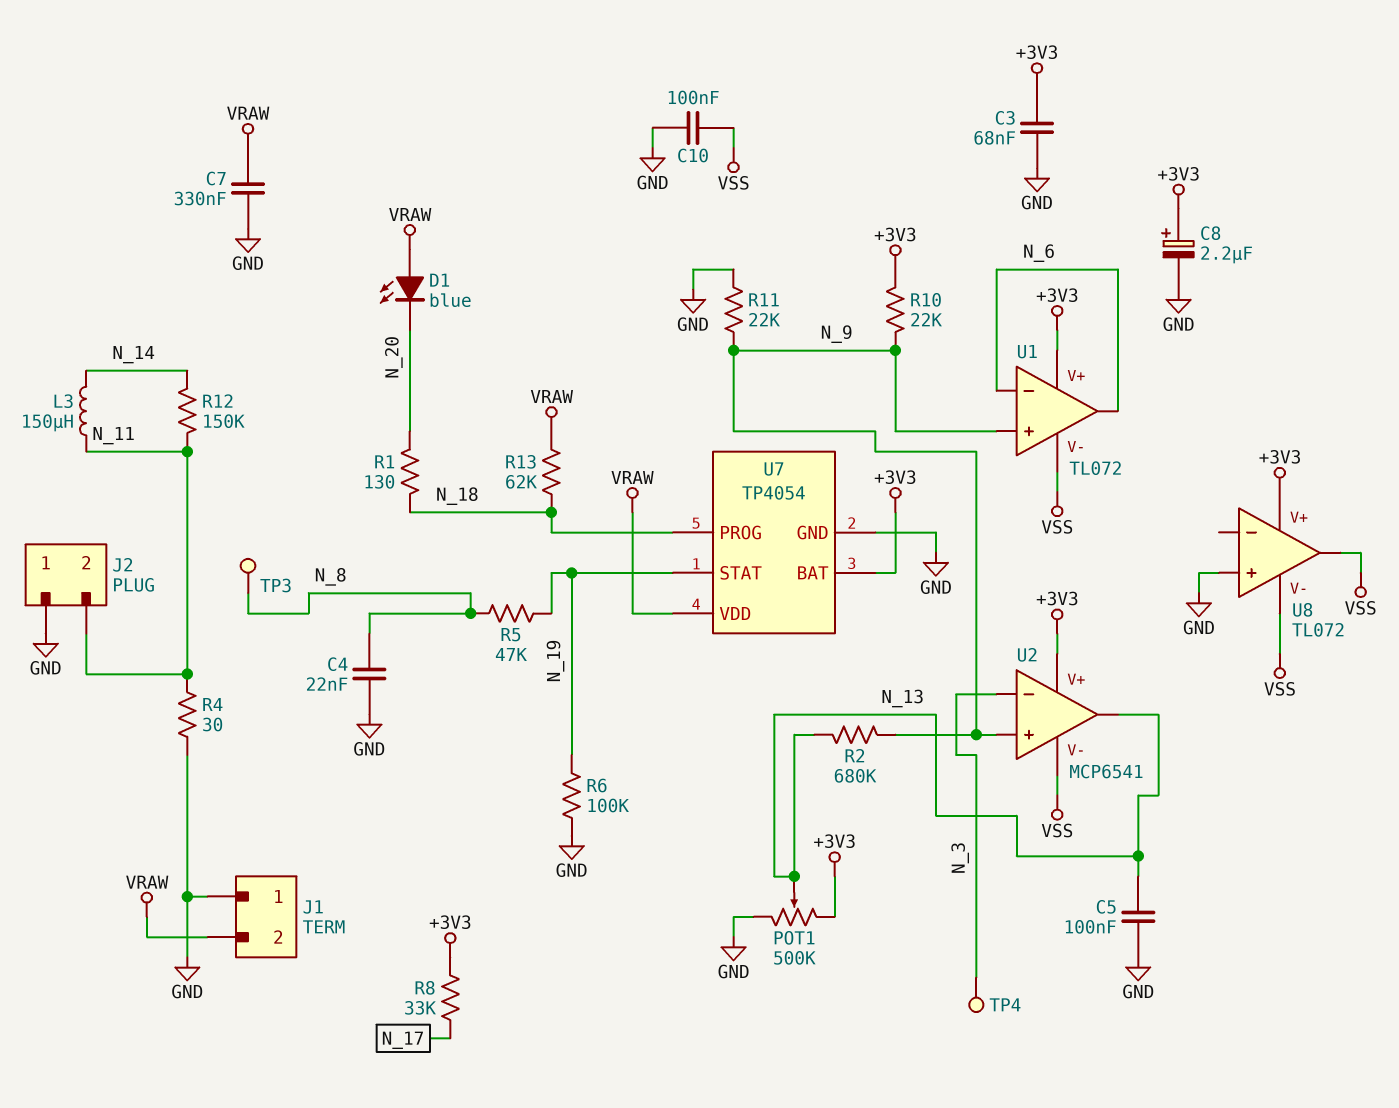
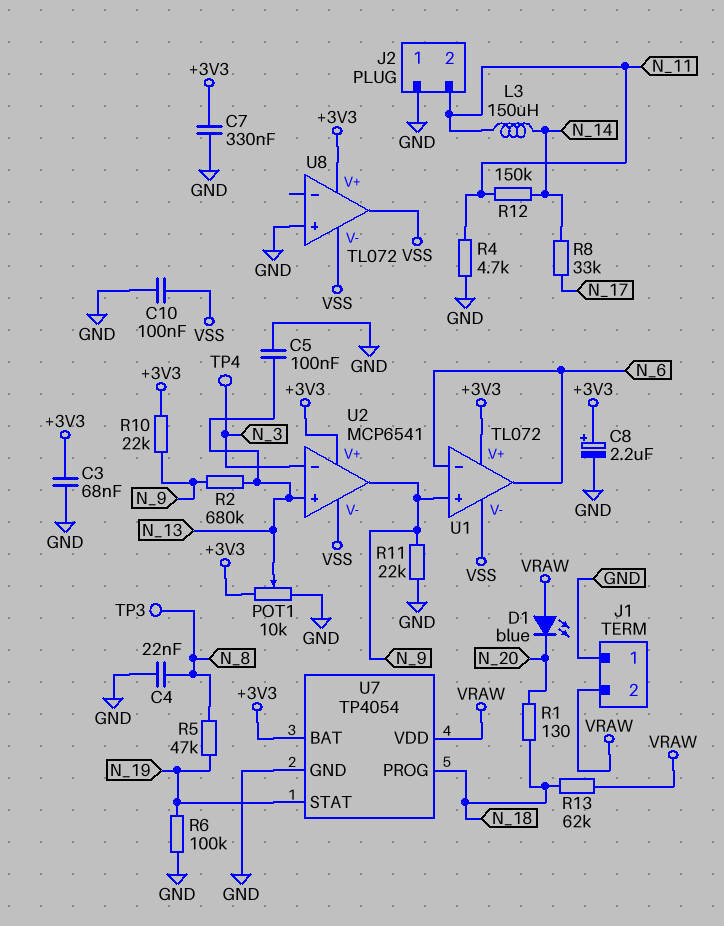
C7: 330nF (GND, VRAW) -> 330nF (+3V3, GND)
POT1: 500k (+3V3, GND, wiper N_13) -> 10k (+3V3, GND, wiper N_13)
R4: 30 (GND, N_11) -> 4.7k (GND, N_11)
R8: 33k (+3V3, N_17) -> 33k (N_14, N_17)
U2 pin in+: N_9 -> N_13
U2 pin out: N_13 -> N_9

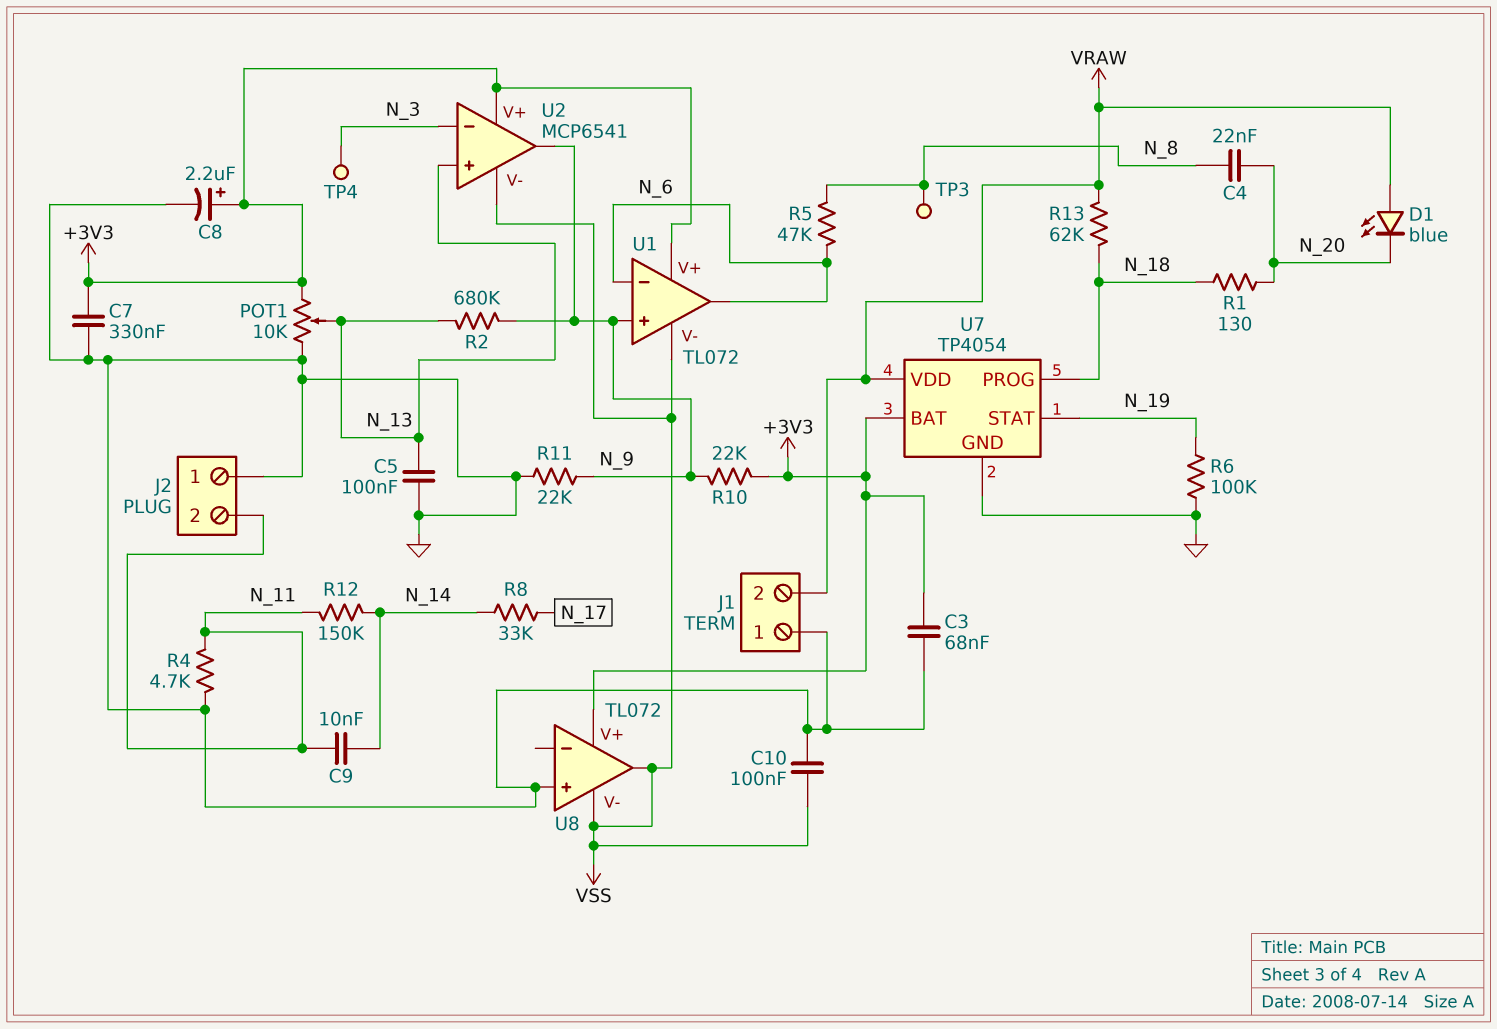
C4: 22nF (GND, N_8) -> 22nF (N_8, N_20)
C9: none -> 10nF (N_11, N_14)
L3: 150uH (N_11, N_14) -> none
R5: 47k (N_8, N_19) -> 47k (N_6, N_8)

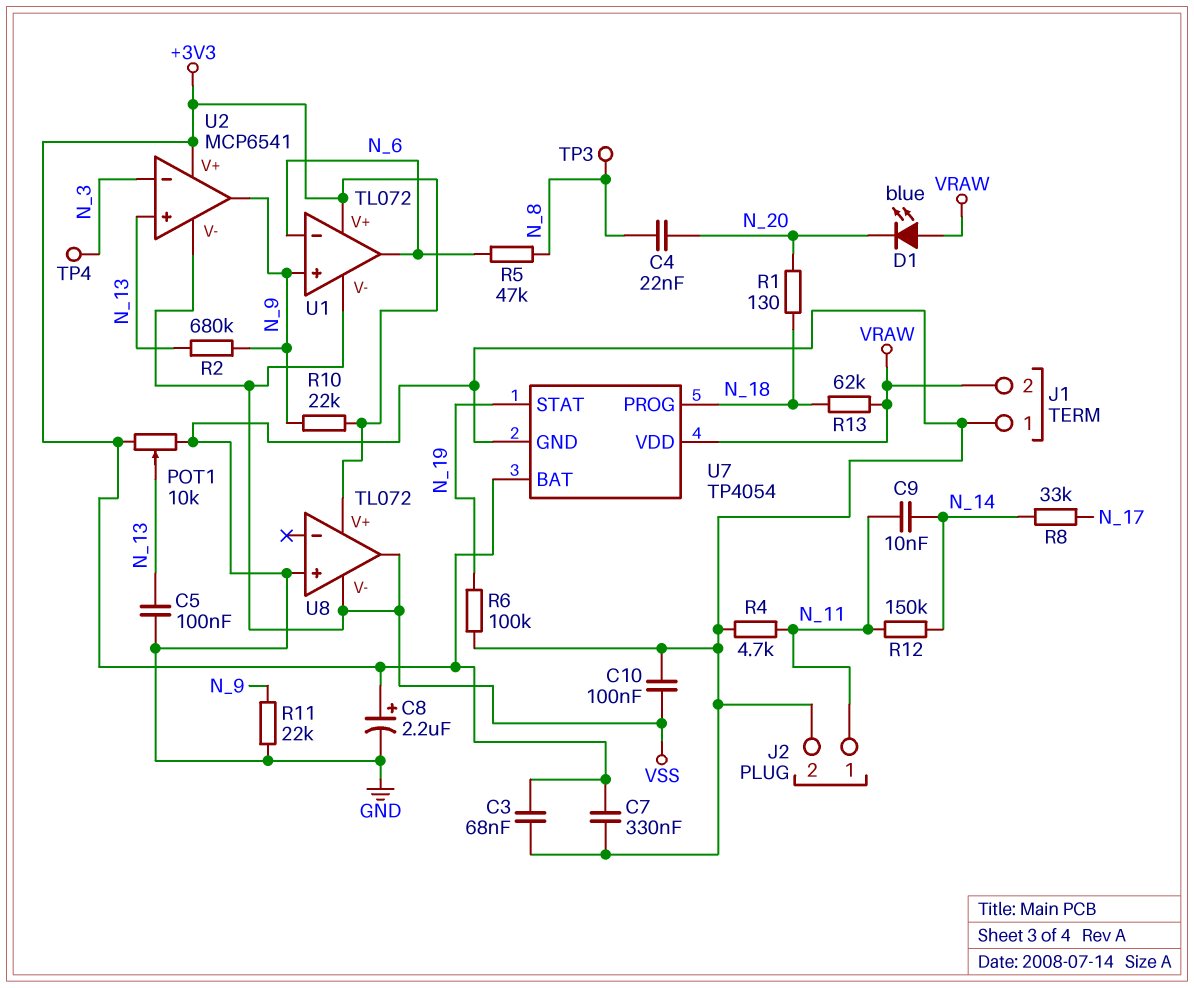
J2 pin 1: GND -> N_11
J2 pin 2: N_11 -> GND

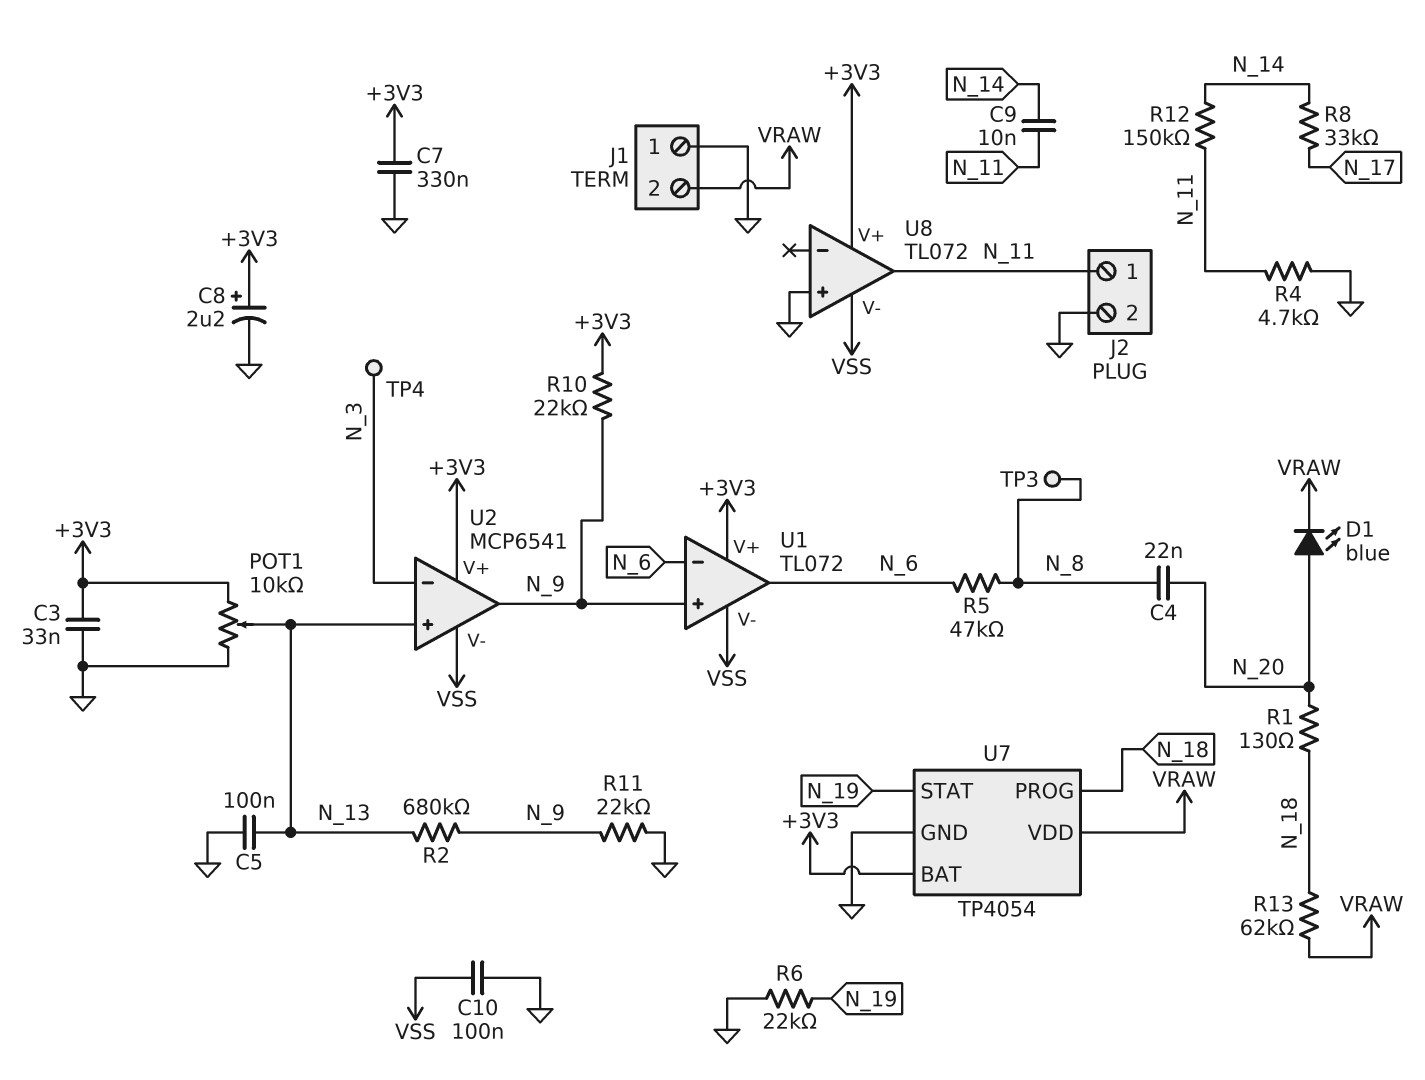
C3: 68nF (+3V3, GND) -> 33nF (+3V3, GND)
D1: LED blue (A VRAW, K N_20) -> LED blue (A N_20, K VRAW)
R6: 100k (GND, N_19) -> 22k (GND, N_19)
U8 pin out: VSS -> N_11

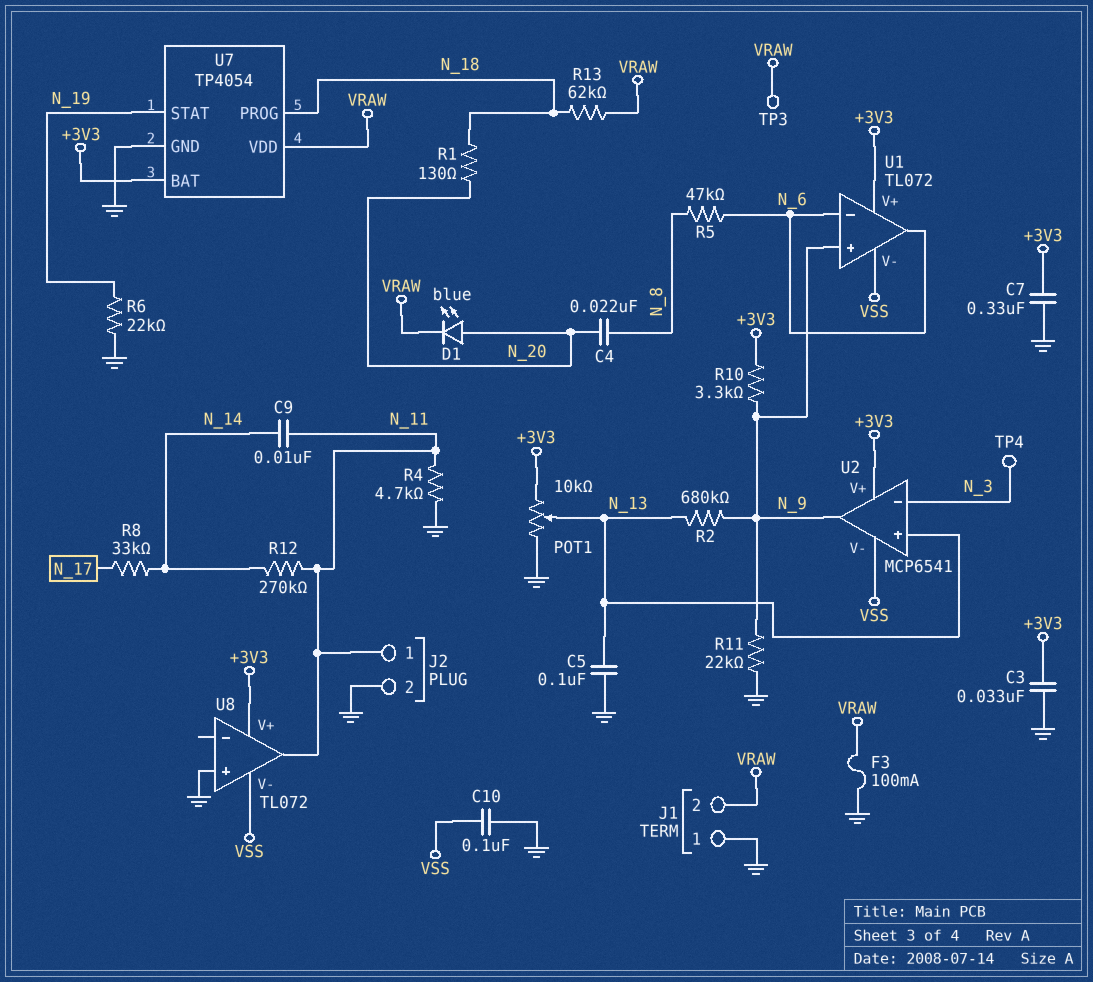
C8: 2.2uF (plus +3V3, minus GND) -> none
F3: none -> 100mA (GND, VRAW)
R10: 22k (+3V3, N_9) -> 3.3k (+3V3, N_9)
R12: 150k (N_11, N_14) -> 270k (N_11, N_14)
TP3: test point (N_8) -> test point (VRAW)

